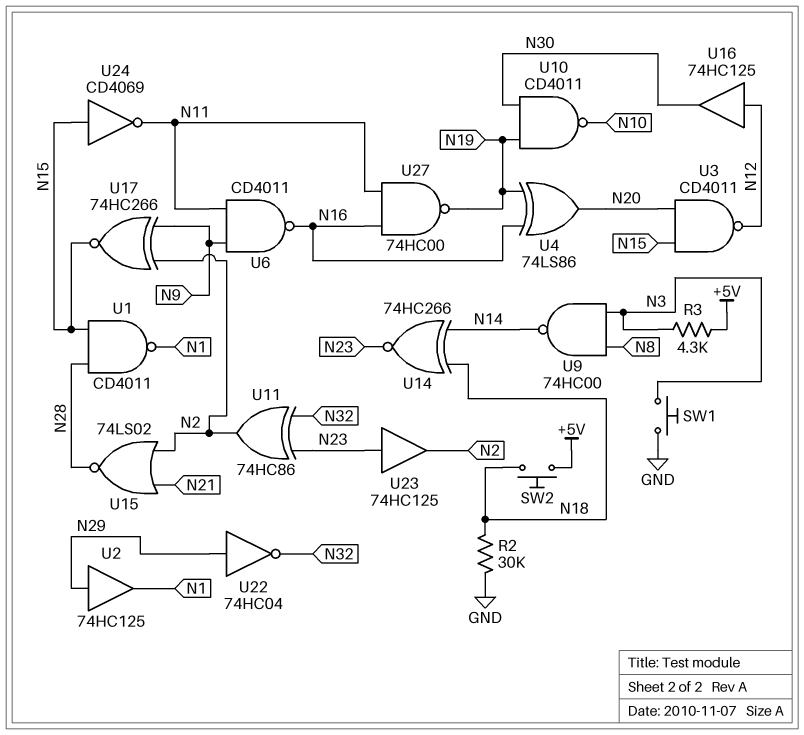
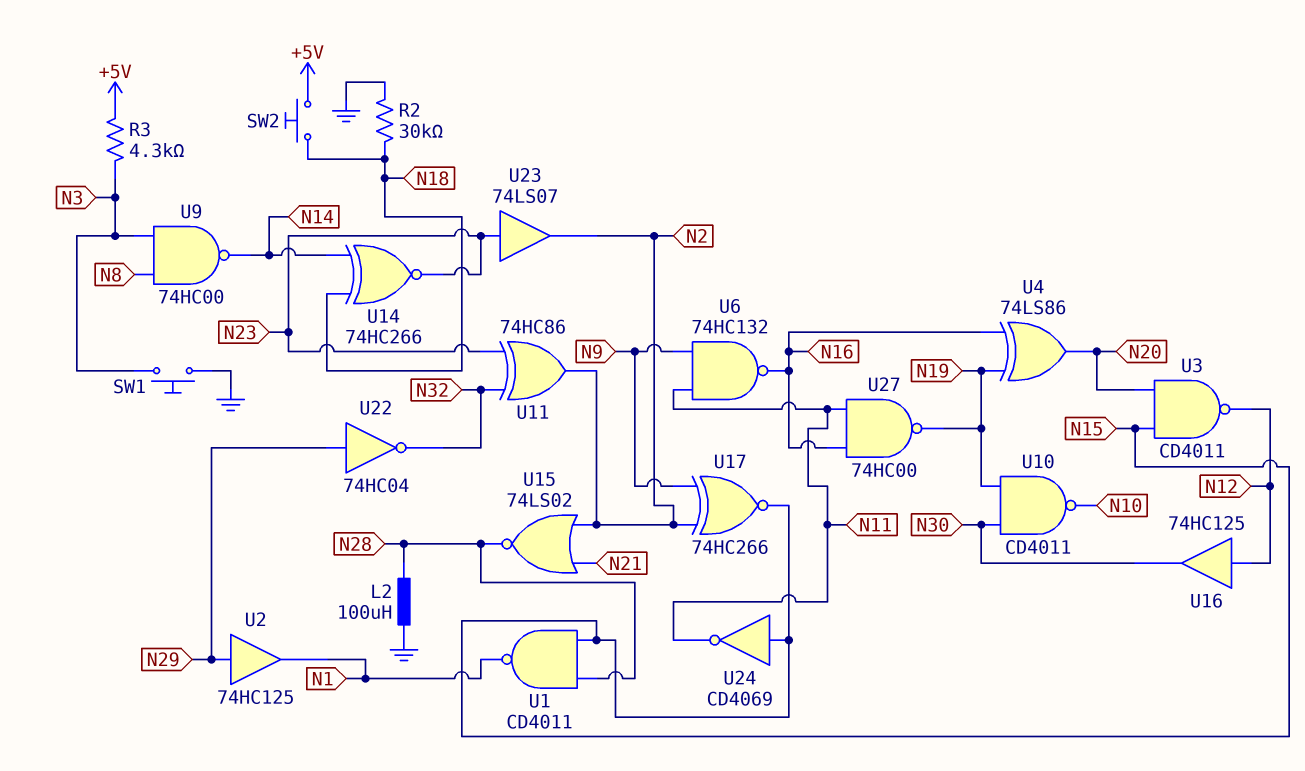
L2: none -> 100uH (GND, N28)
U6: NAND CD4011 (in N9, in N11, out N16) -> NAND 74HC132 (in N9, in N11, out N16)
U23: buffer 74HC125 (in N23, out N2) -> buffer 74LS07 (in N23, out N2)

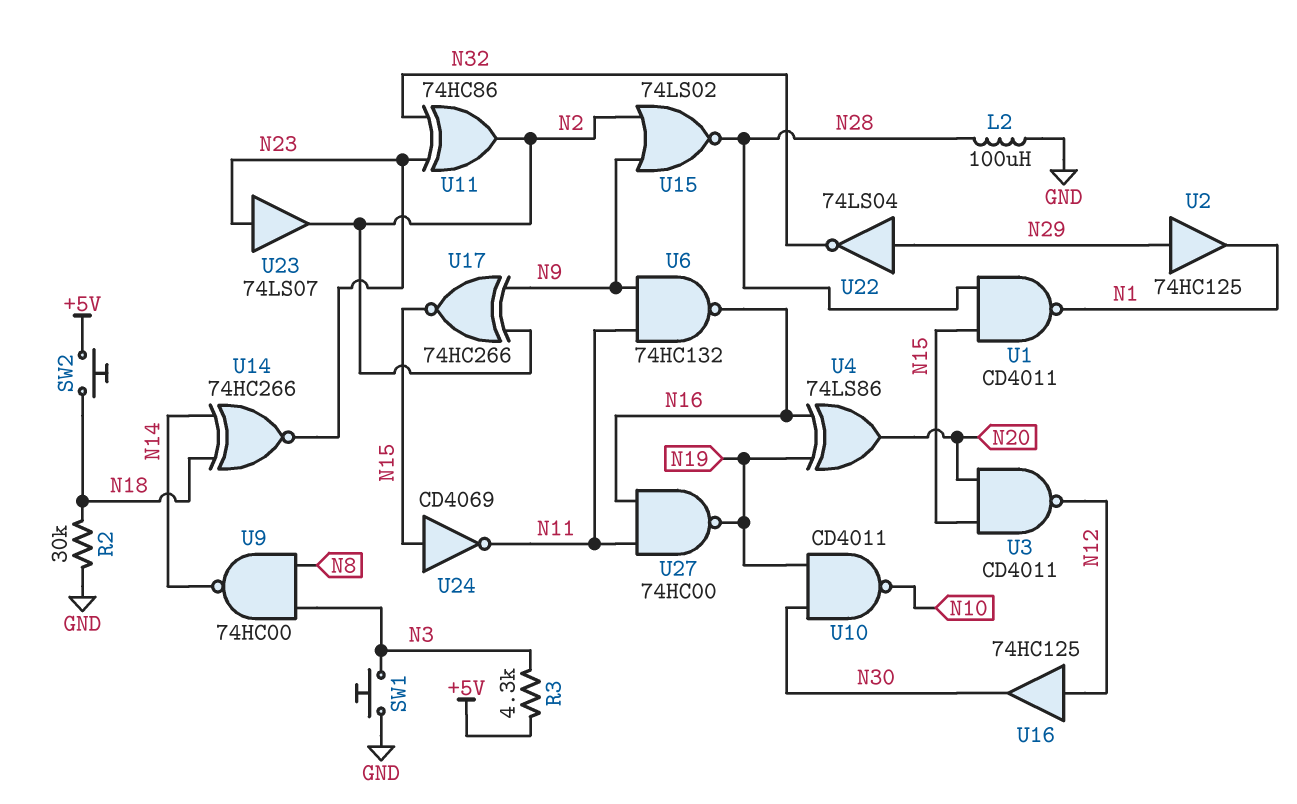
U15: NOR 74LS02 (in N2, in N21, out N28) -> NOR 74LS02 (in N2, in N9, out N28)
U22: NOT 74HC04 (in N29, out N32) -> NOT 74LS04 (in N29, out N32)

